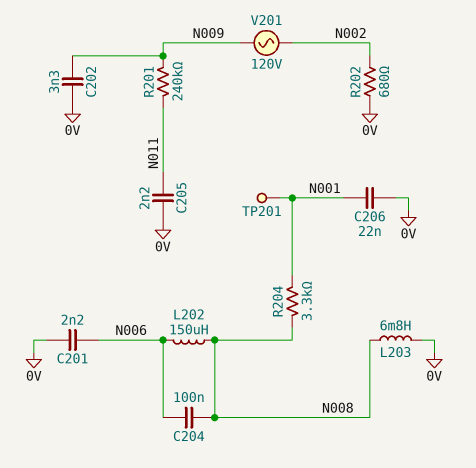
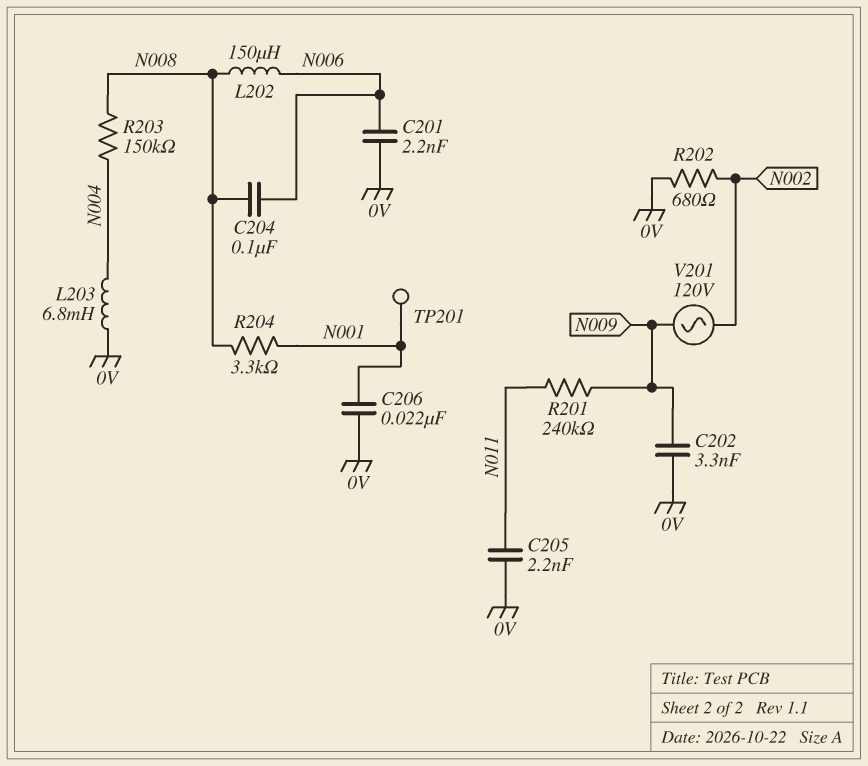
L203: 6.8mH (0V, N008) -> 6.8mH (0V, N004)
R203: none -> 150k (N004, N008)

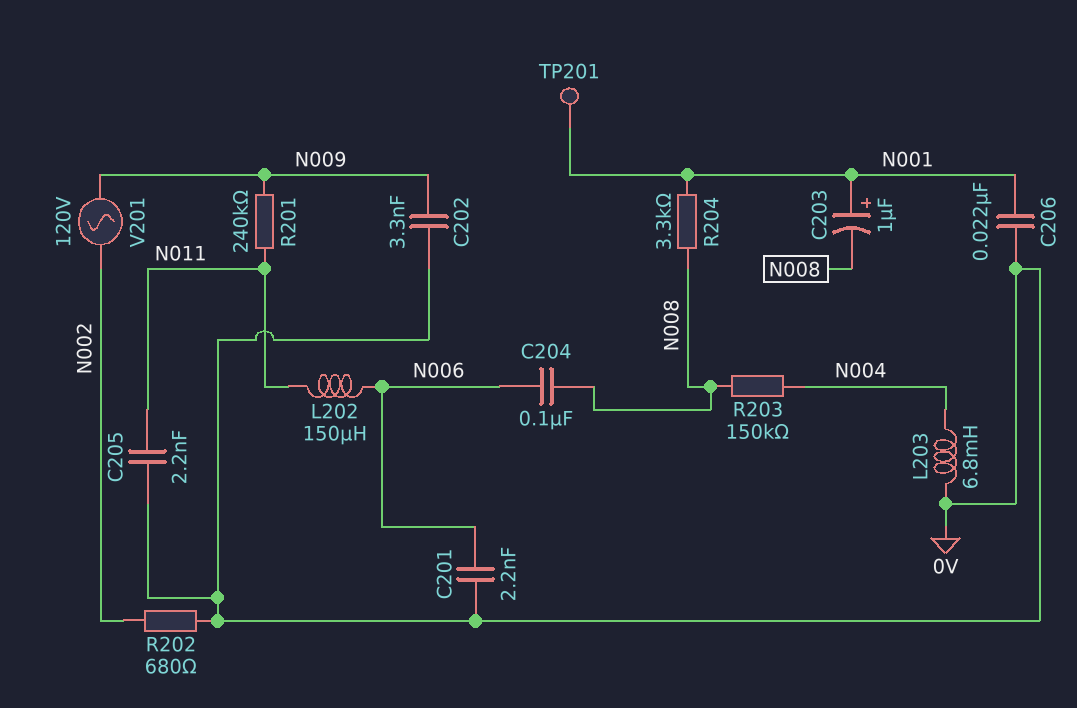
C203: none -> 1uF (plus N001, minus N008)
L202: 150uH (N006, N008) -> 150uH (N006, N011)

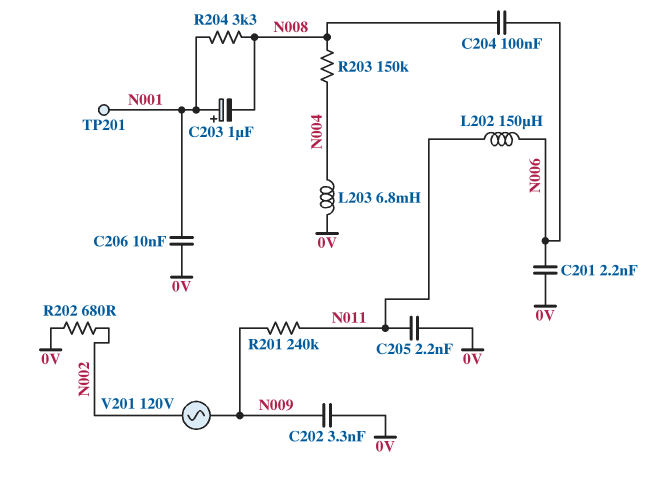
C206: 22nF (0V, N001) -> 10nF (0V, N001)

